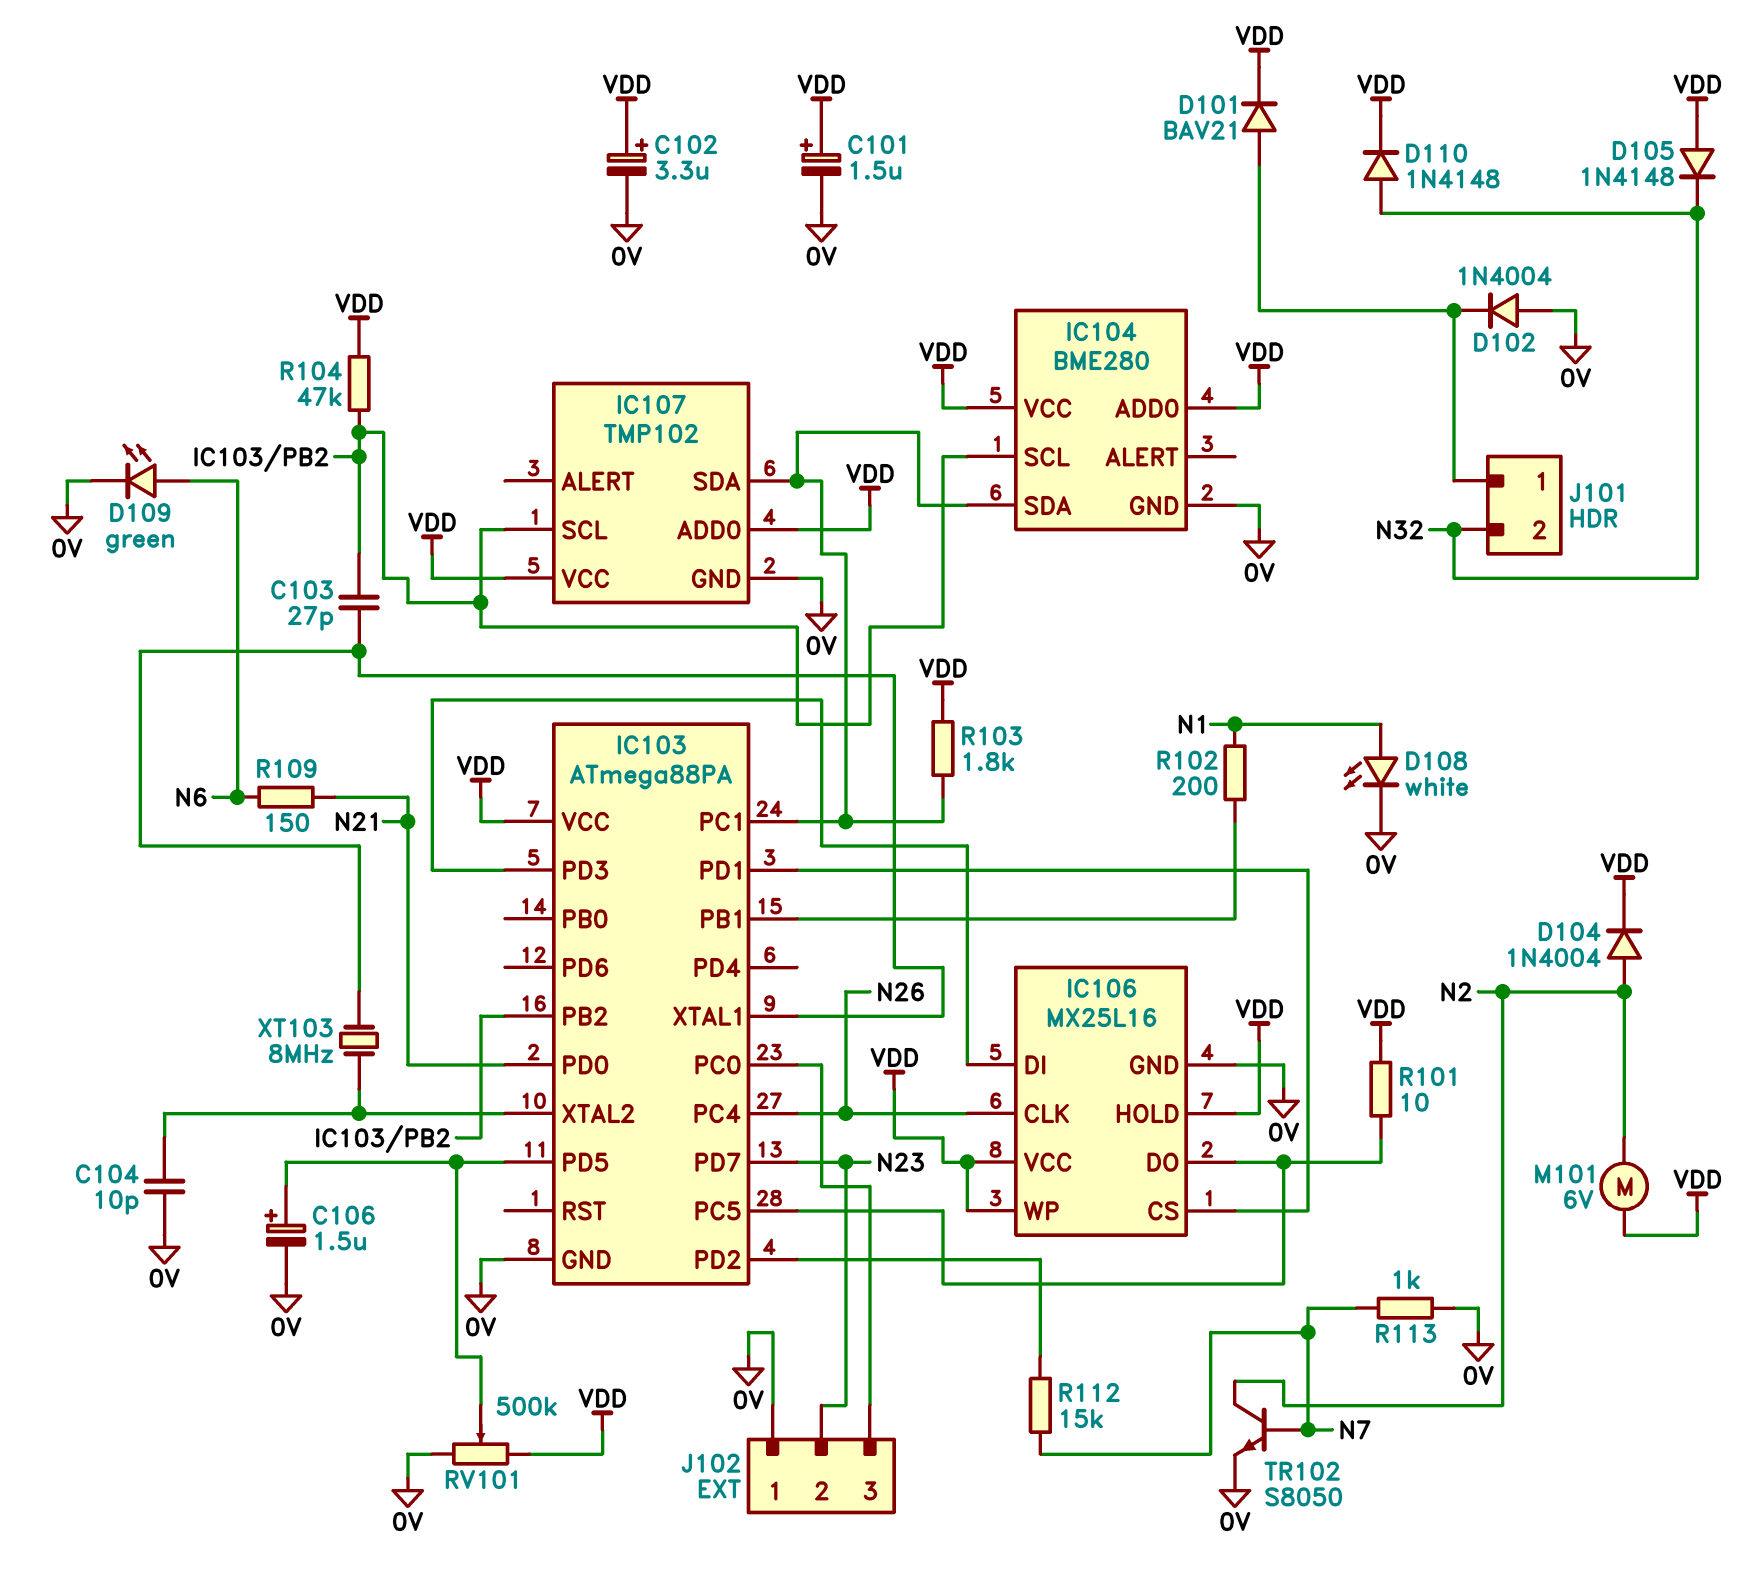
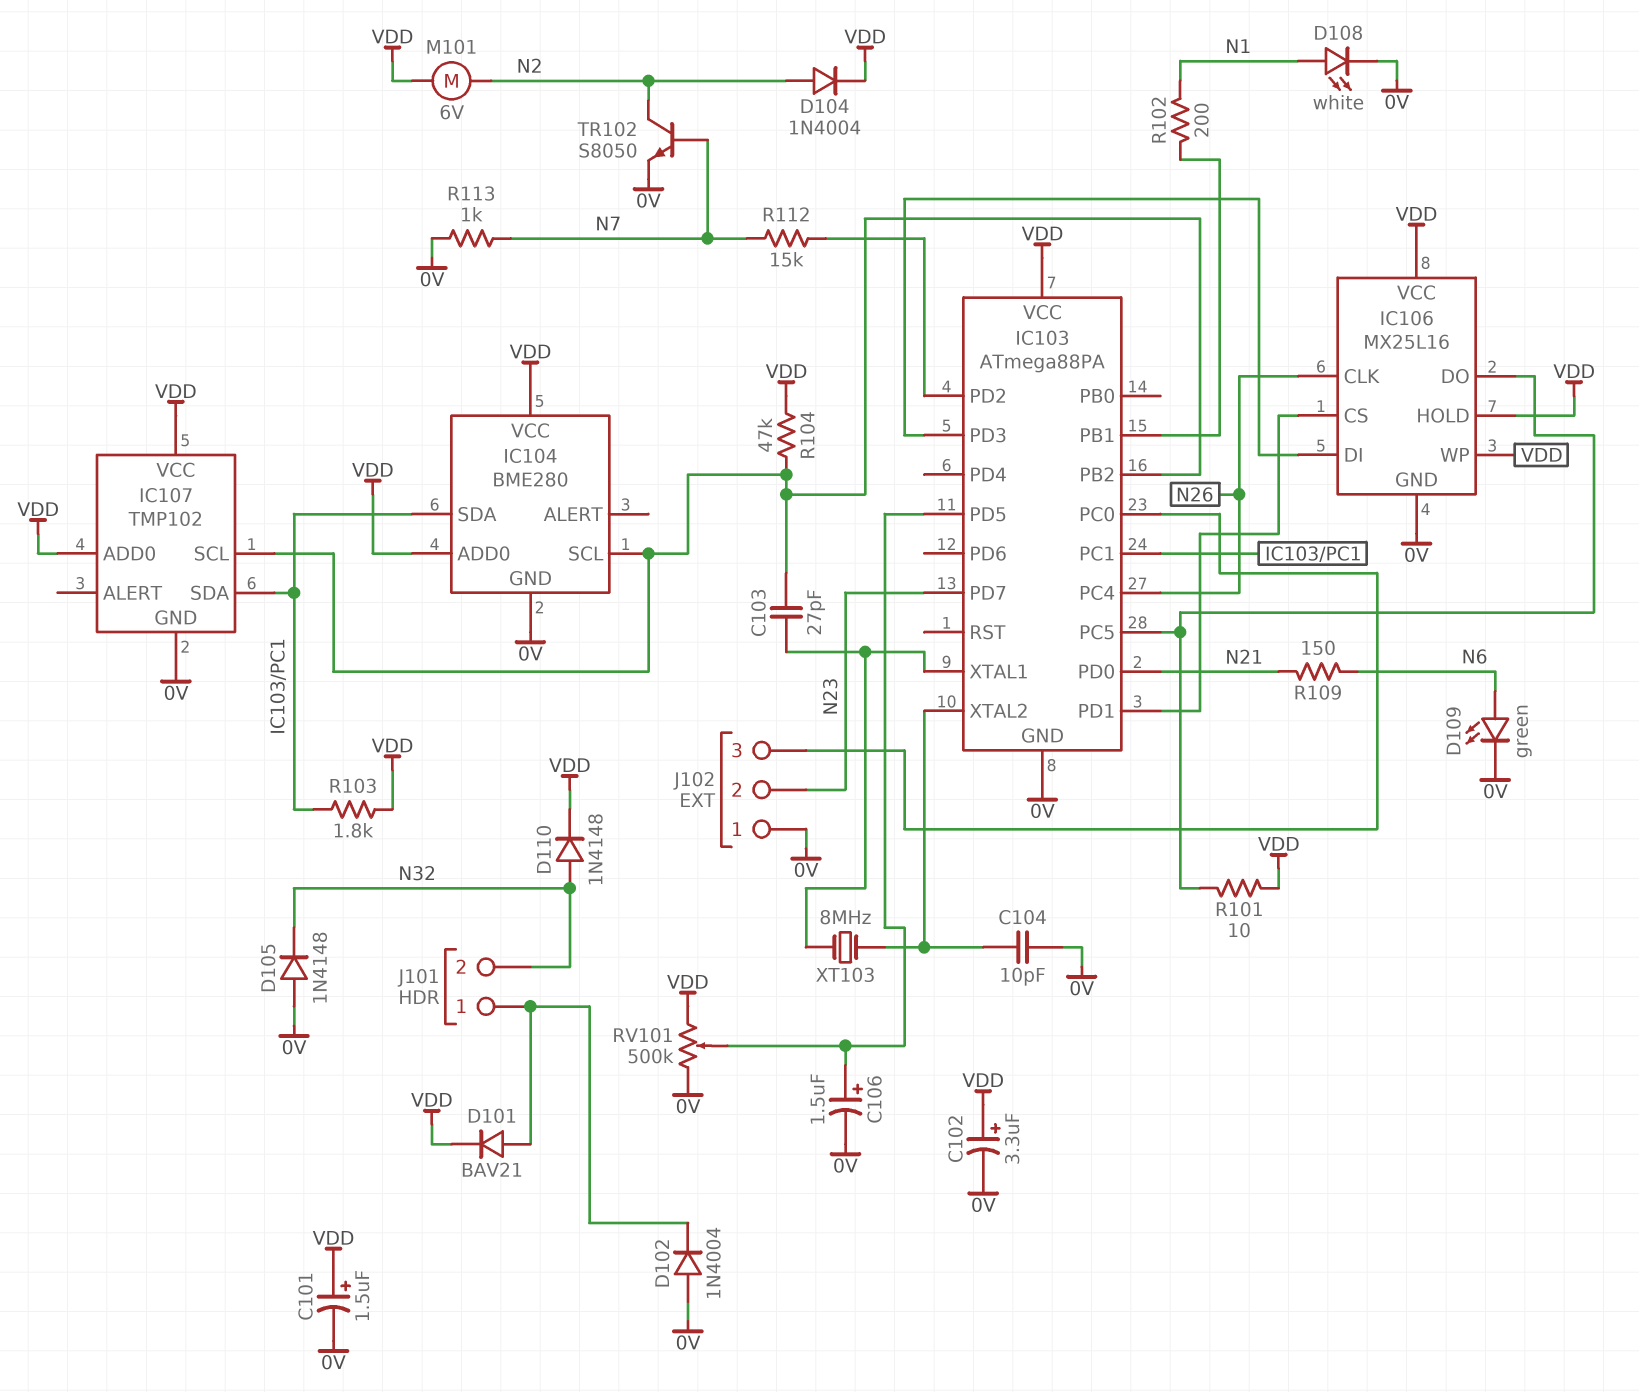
D105: diode 1N4148 (A VDD, K N32) -> diode 1N4148 (A 0V, K N32)

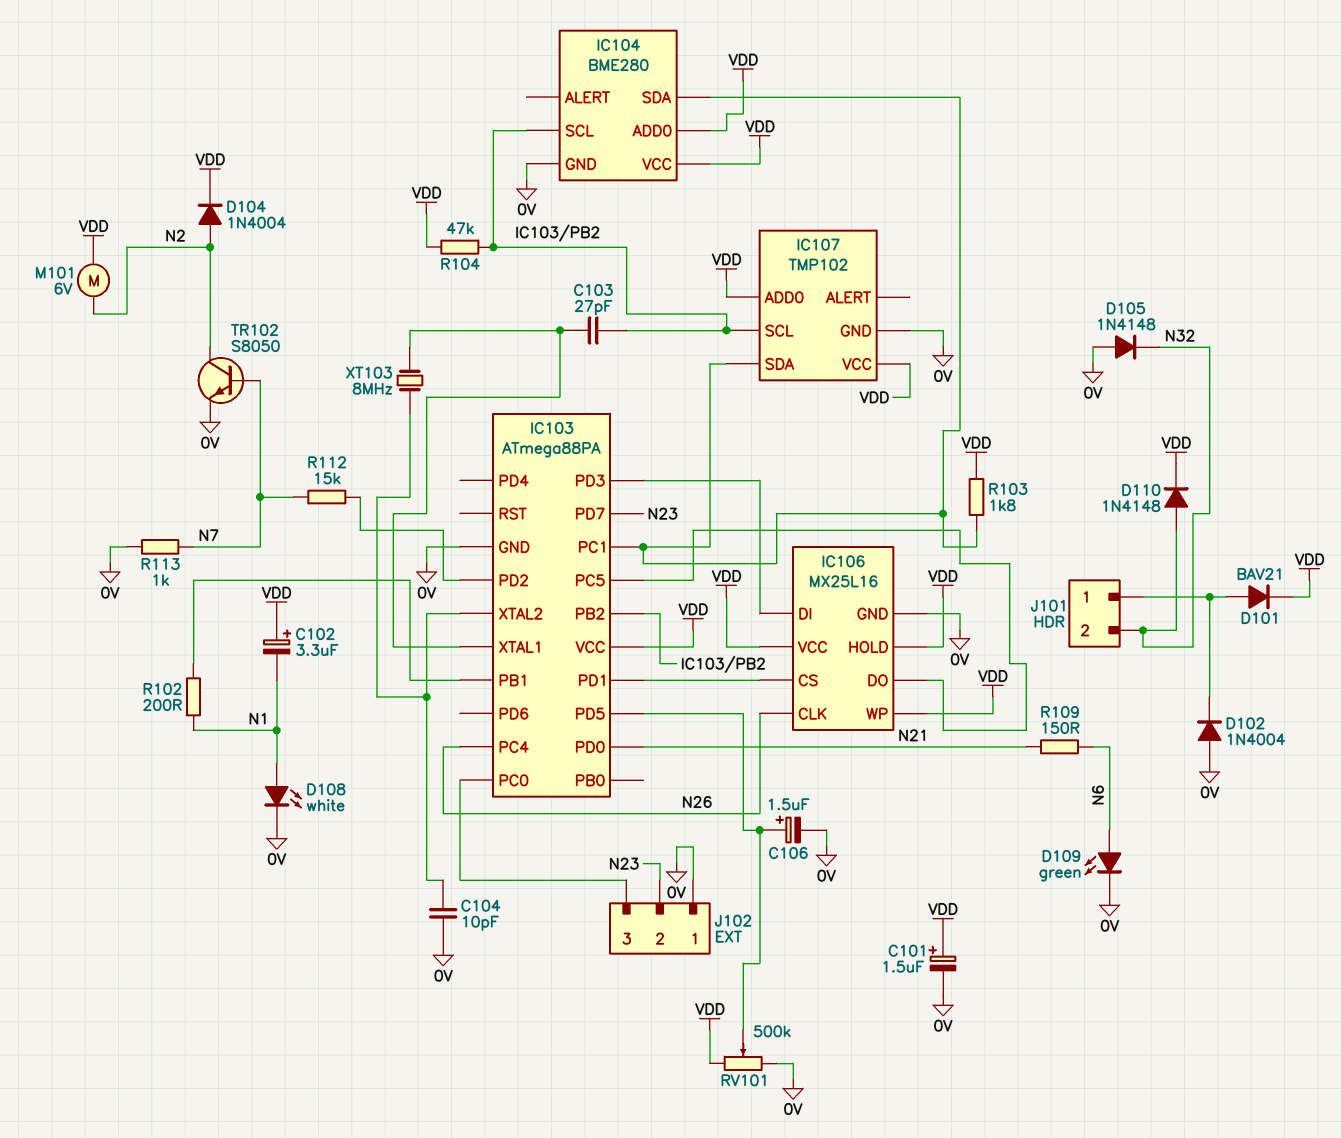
C102: 3.3uF (plus VDD, minus 0V) -> 3.3uF (plus VDD, minus N1)
R101: 10 (IC103/PC5, VDD) -> none

